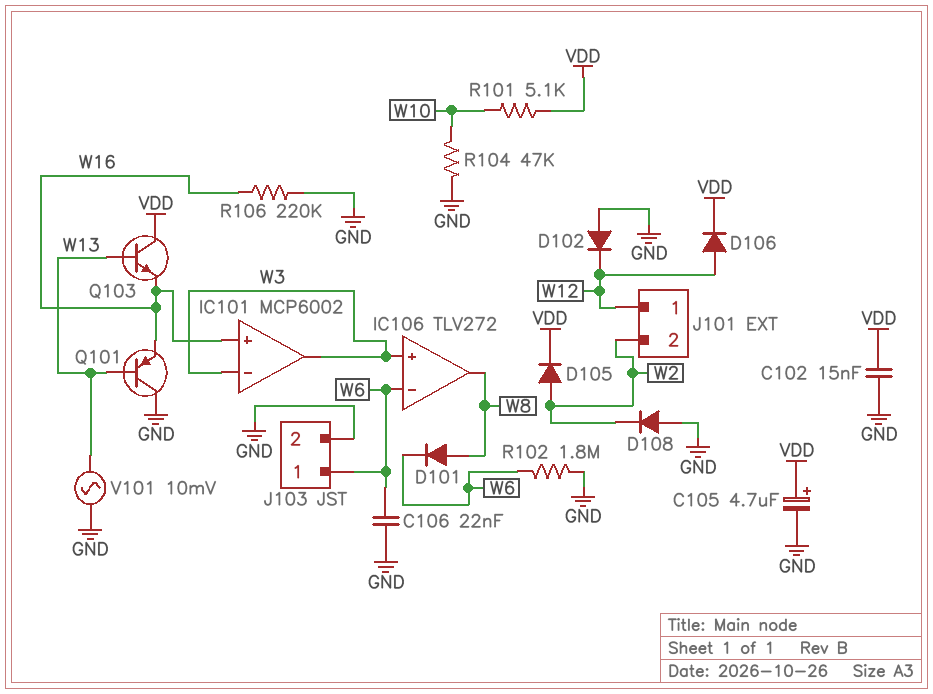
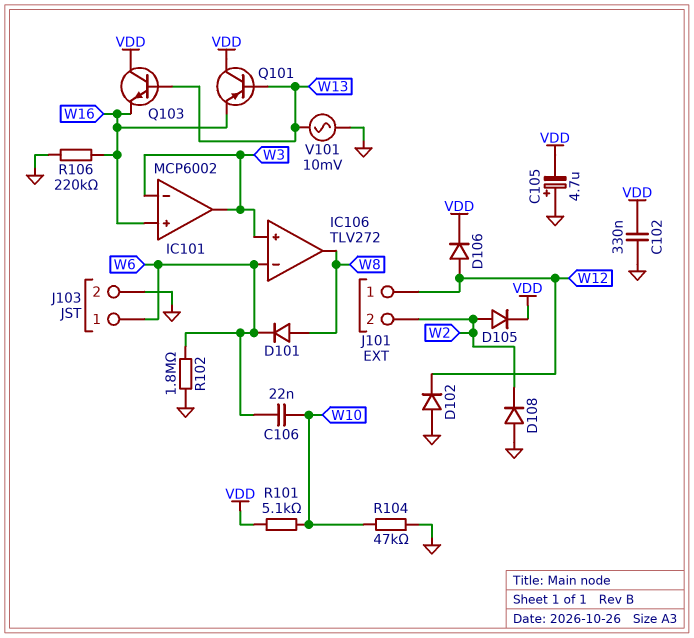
C102: 15nF (GND, VDD) -> 330nF (GND, VDD)
C105: 4.7uF (plus VDD, minus GND) -> 4.7uF (plus GND, minus VDD)
C106: 22nF (GND, W6) -> 22nF (W6, W10)
Q101: PNP (B W13, C GND, E W16) -> PNP (B W13, C VDD, E W16)

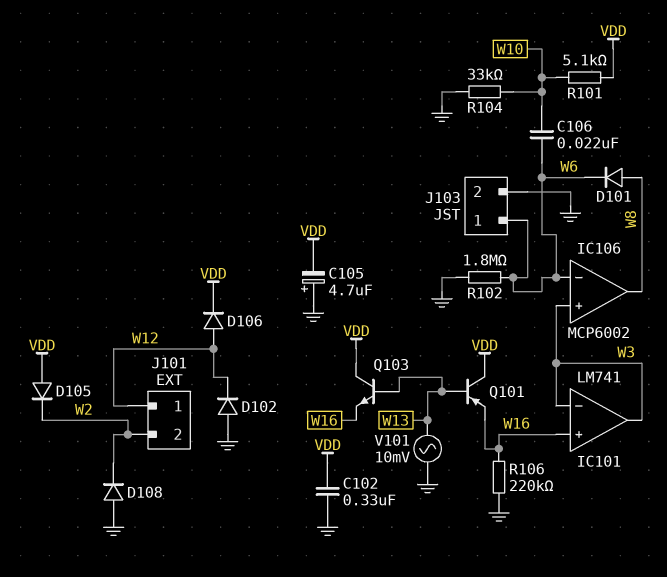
D105: diode (A W2, K VDD) -> diode (A VDD, K W2)
IC101: MCP6002 -> LM741
IC106: TLV272 -> MCP6002
R104: 47k (GND, W10) -> 33k (GND, W10)

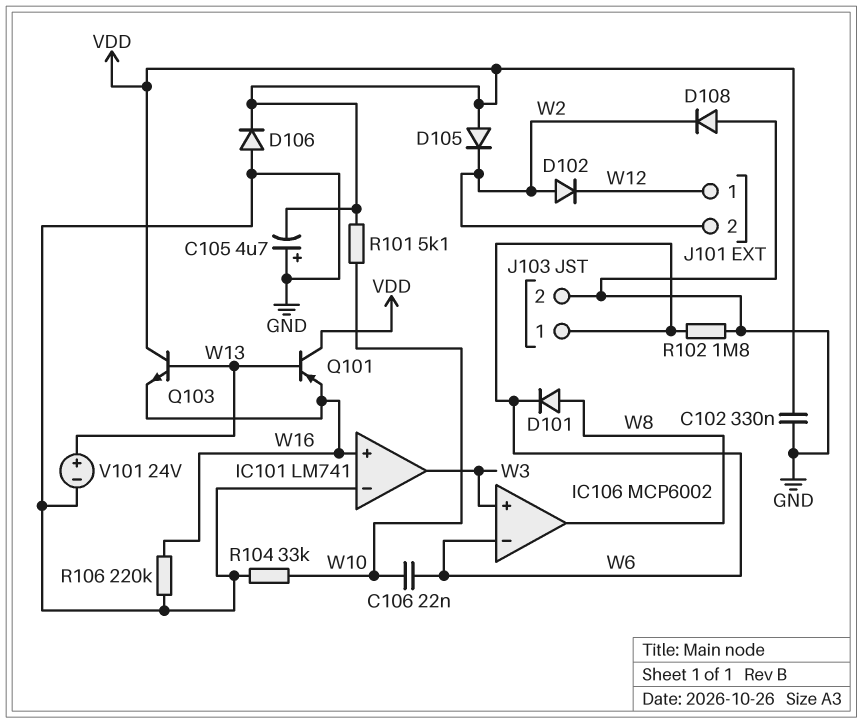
D102: diode (A GND, K W12) -> diode (A W2, K W12)
D106: diode (A W12, K VDD) -> diode (A GND, K VDD)
IC101 pin in-: W3 -> GND
V101: AC 10mV (GND, W13) -> 24V (plus W13, minus GND)

